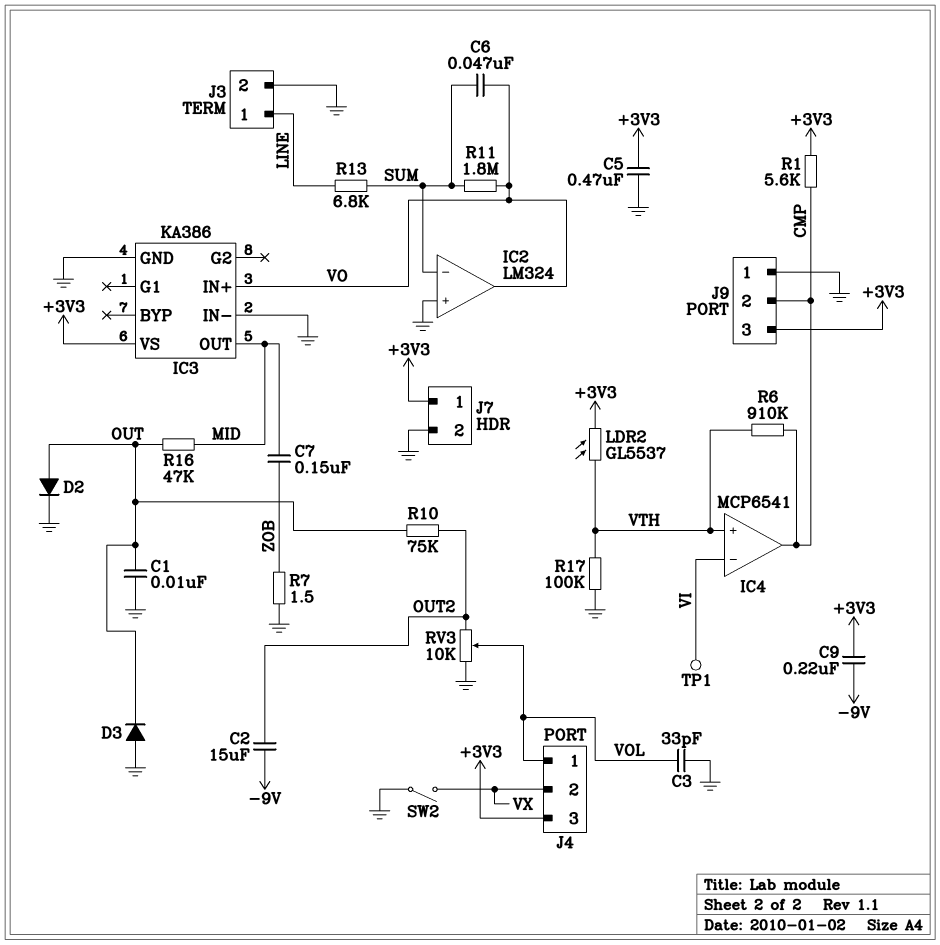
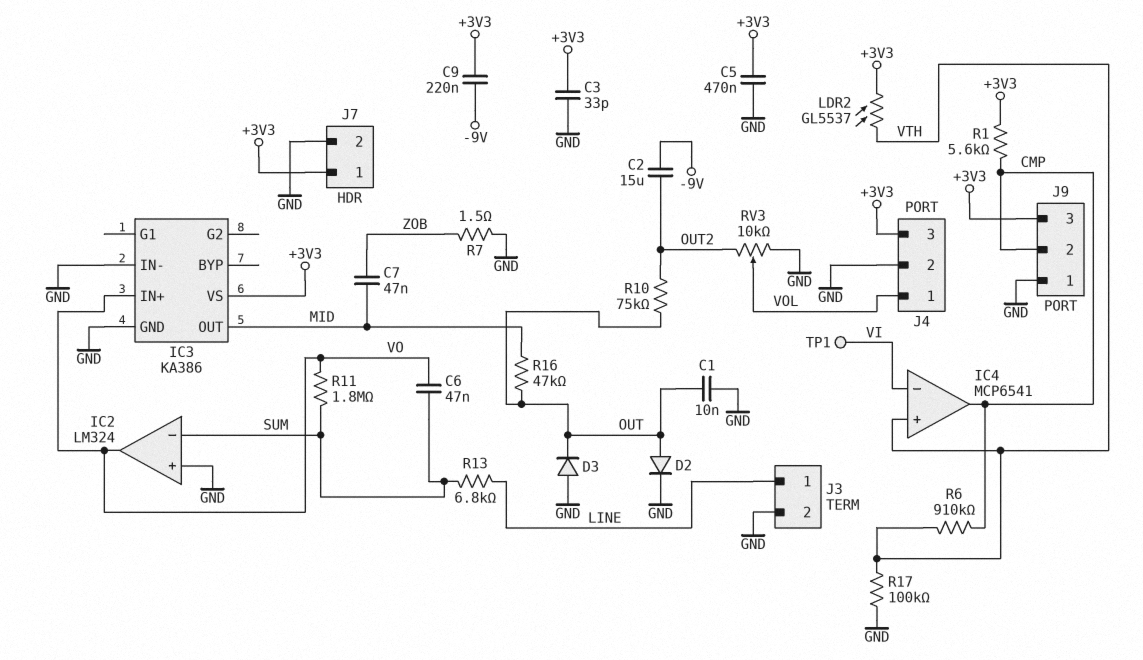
C3: 33pF (GND, VOL) -> 33pF (+3V3, GND)
C7: 150nF (MID, ZOB) -> 47nF (MID, ZOB)
J4 pin 2: VX -> GND
SW2: switch (GND, VX) -> none

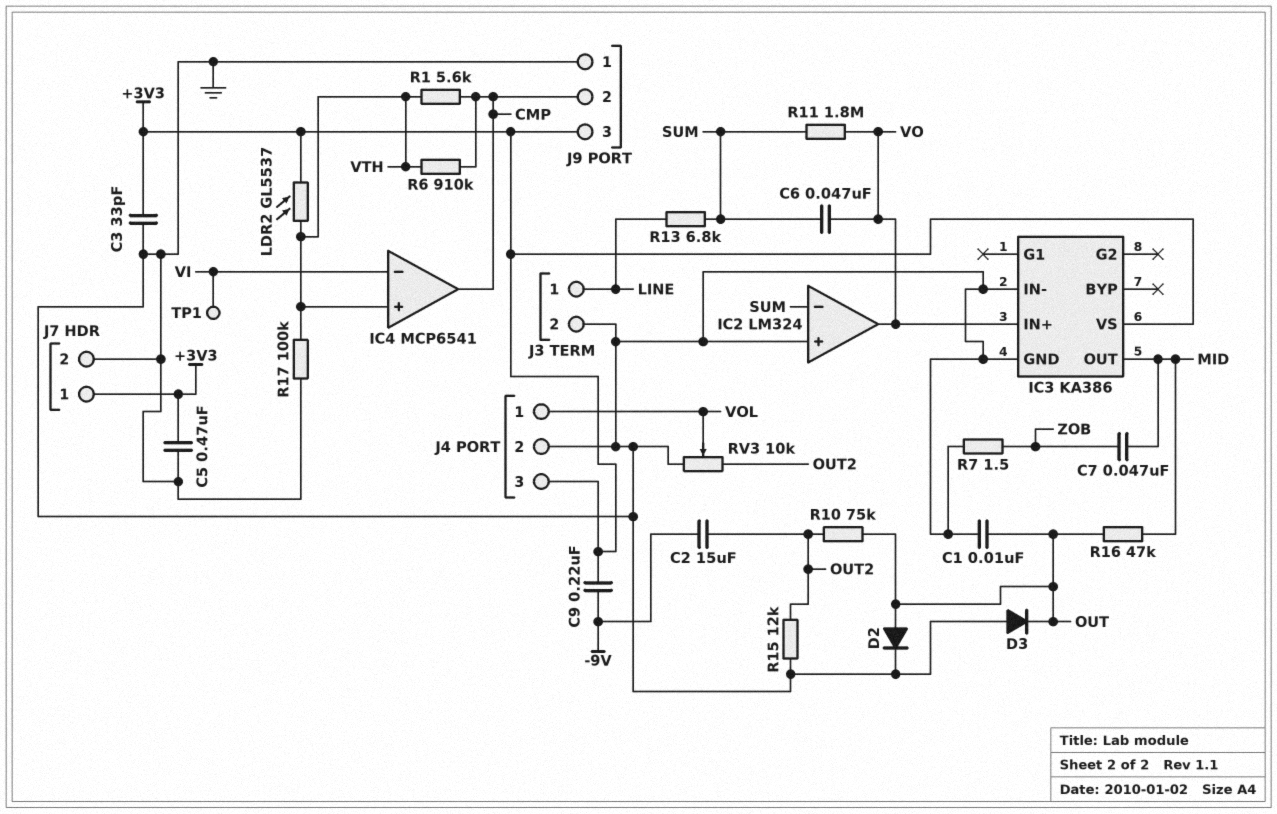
R1: 5.6k (+3V3, CMP) -> 5.6k (CMP, VTH)
R15: none -> 12k (GND, OUT2)

